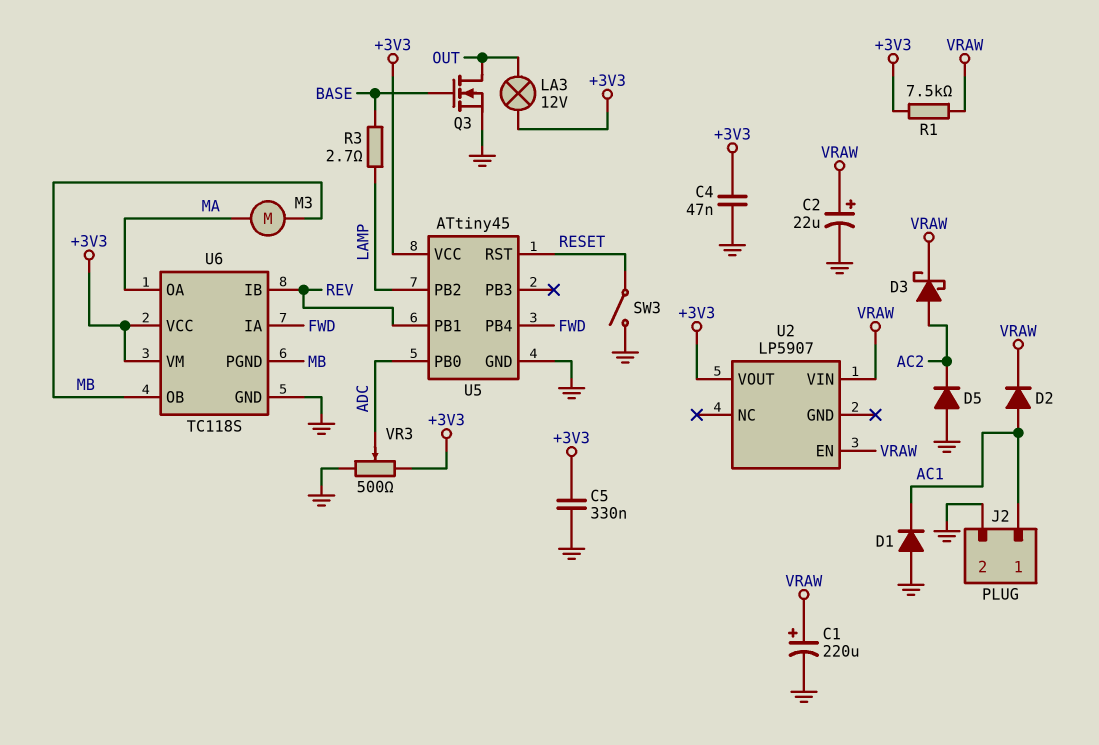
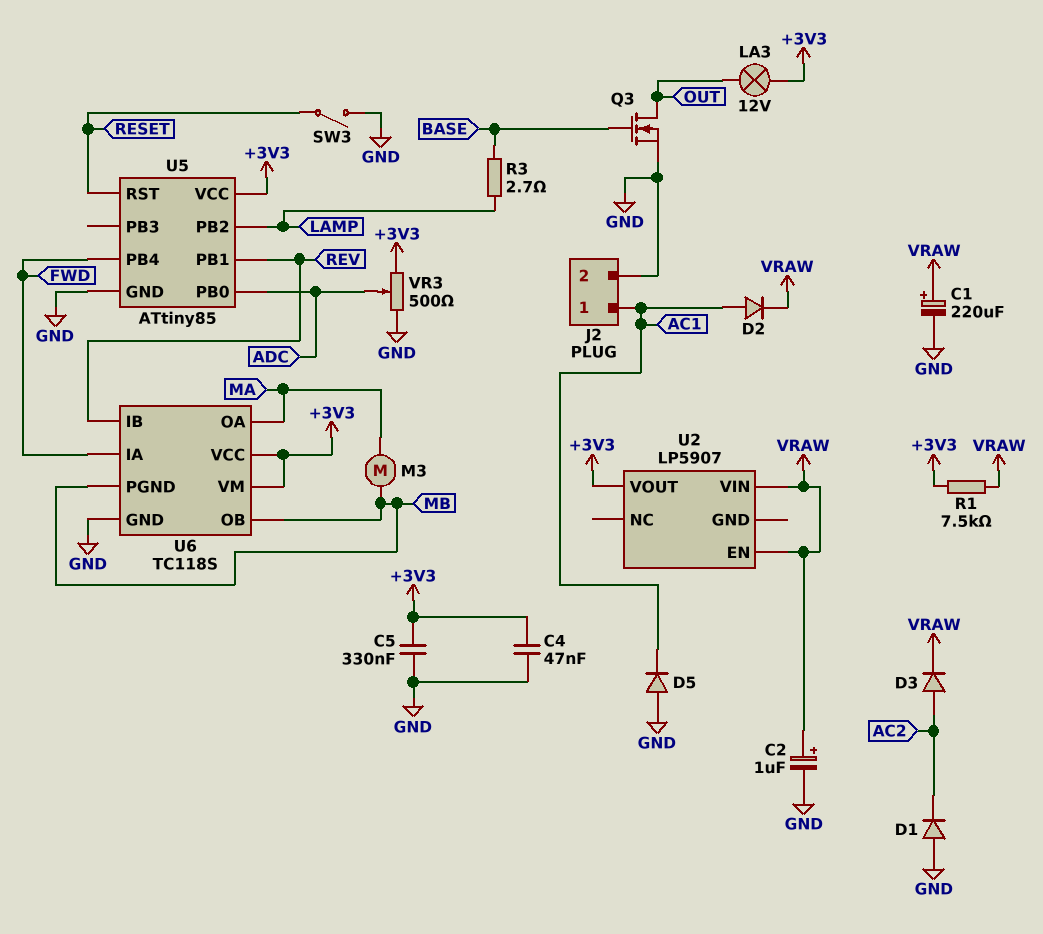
C2: 22uF (plus VRAW, minus GND) -> 1uF (plus VRAW, minus GND)
D1: diode (A GND, K AC1) -> diode (A GND, K AC2)
D3: schottky (A AC2, K VRAW) -> diode (A AC2, K VRAW)
D5: diode (A GND, K AC2) -> diode (A GND, K AC1)
U5: ATtiny45 -> ATtiny85

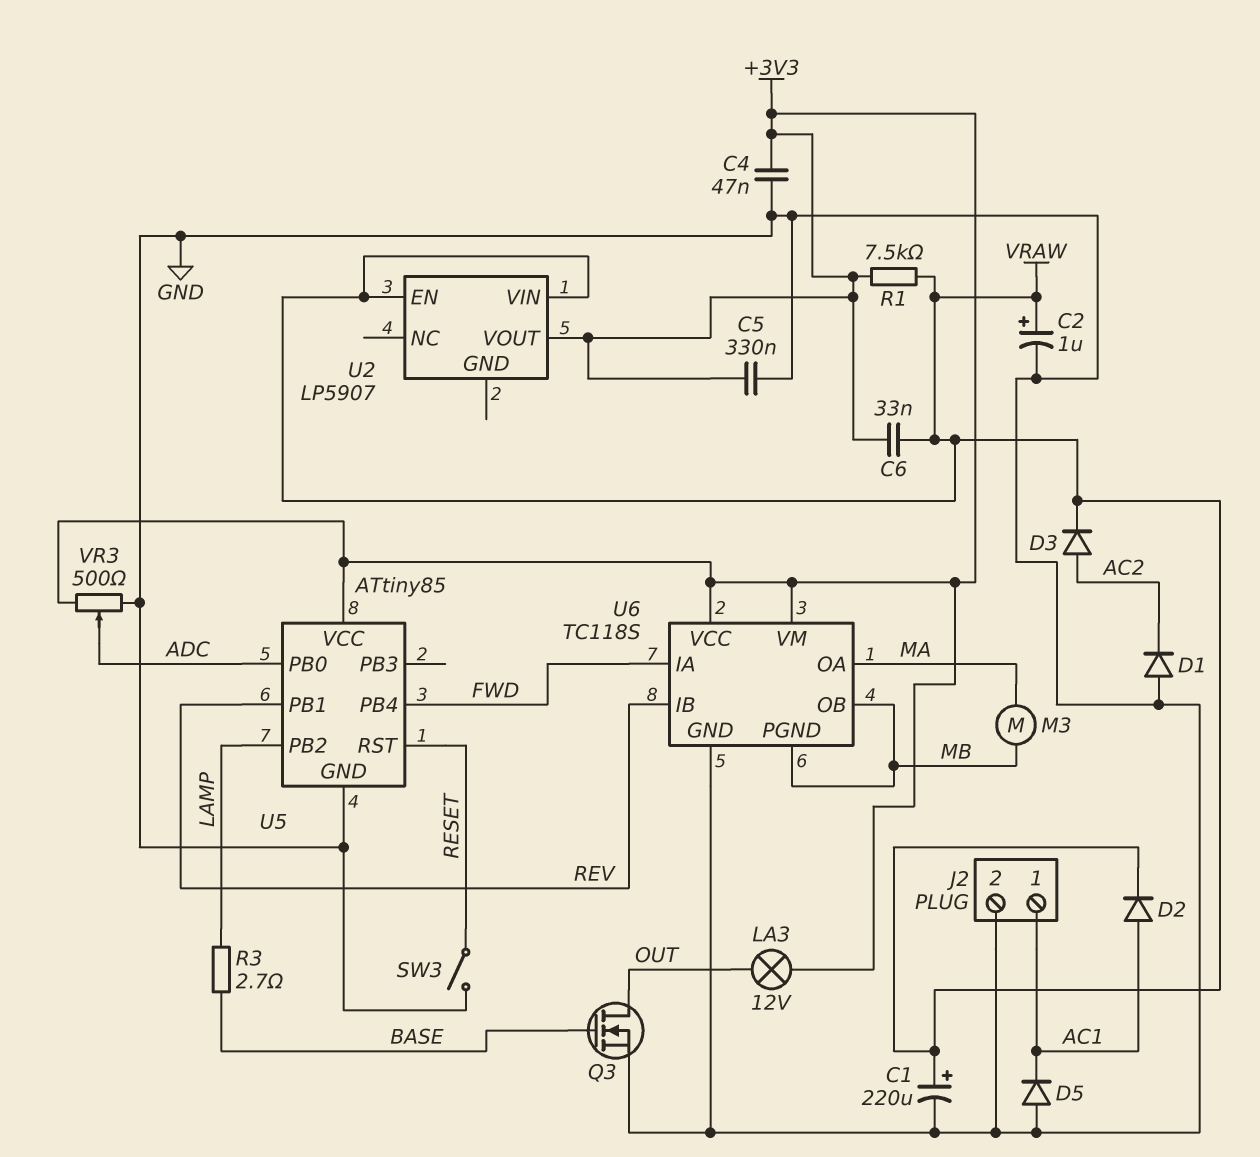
C6: none -> 33nF (+3V3, VRAW)

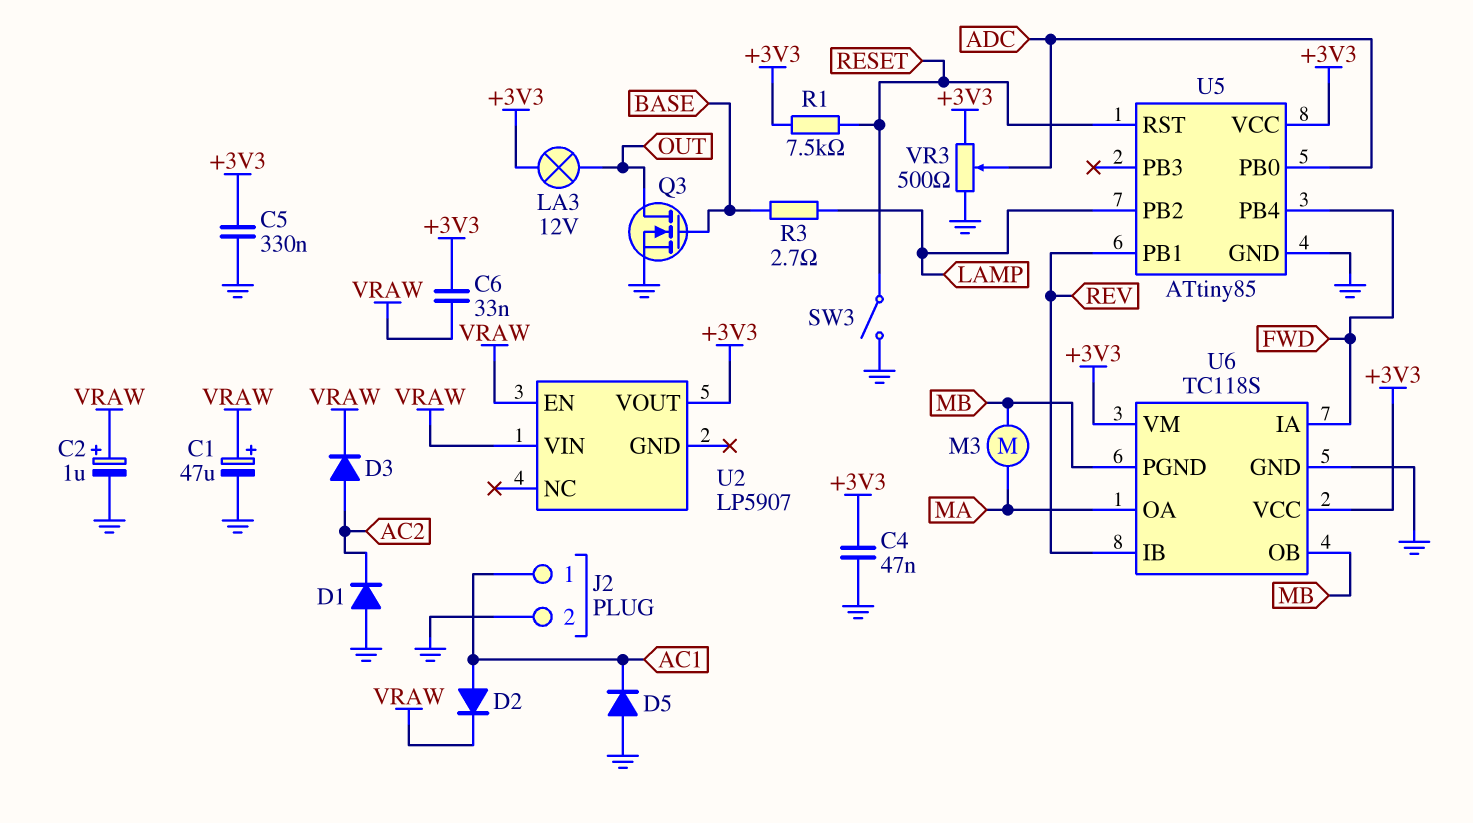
C1: 220uF (plus VRAW, minus GND) -> 47uF (plus VRAW, minus GND)
R1: 7.5k (+3V3, VRAW) -> 7.5k (+3V3, RESET)

